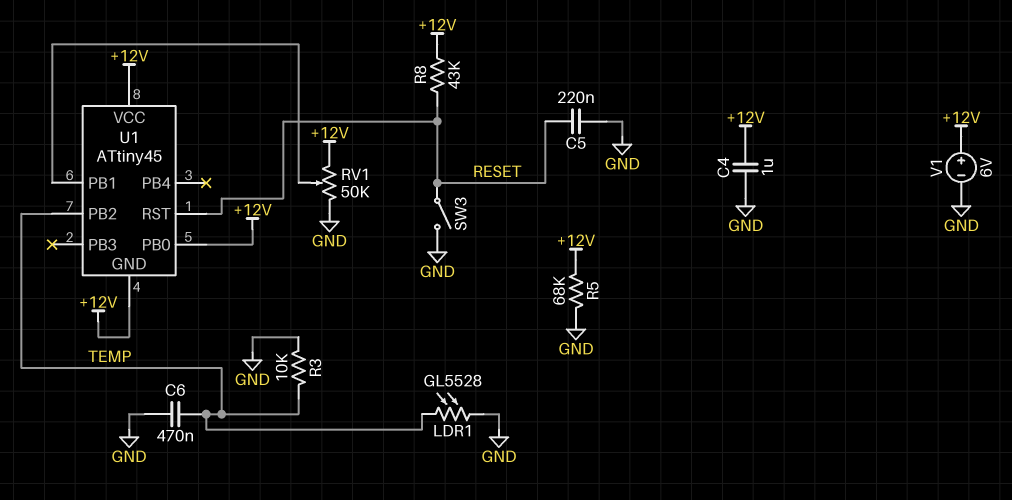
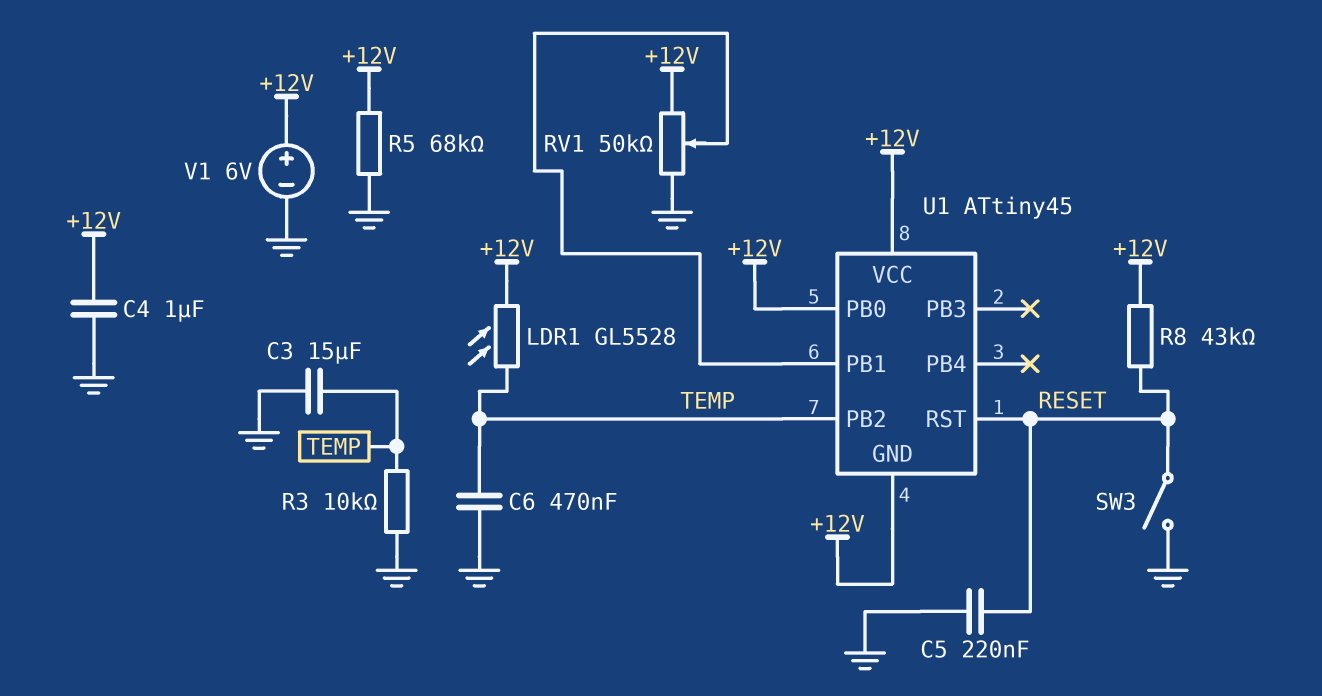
C3: none -> 15uF (GND, TEMP)
LDR1: GL5528 (GND, TEMP) -> GL5528 (+12V, TEMP)

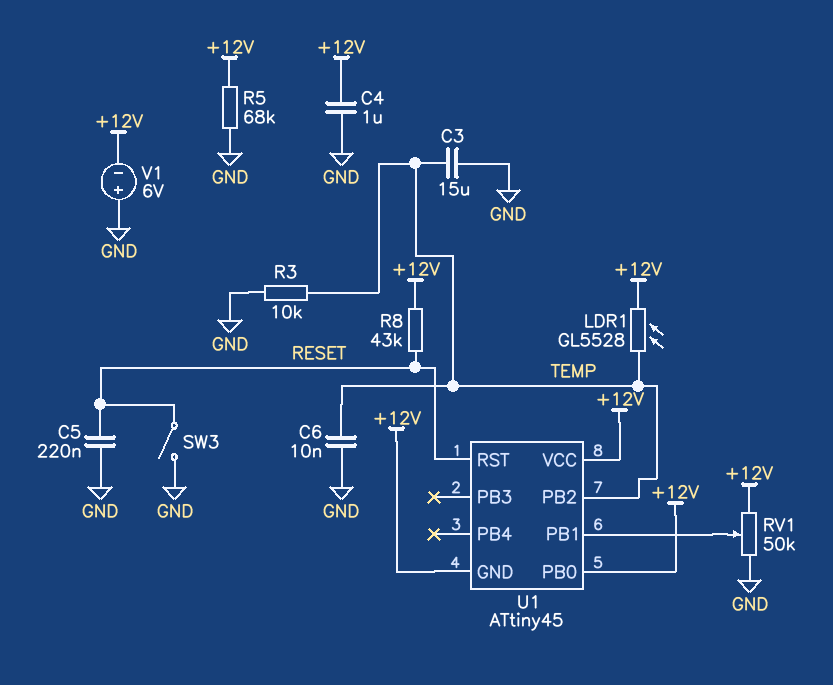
C6: 470nF (GND, TEMP) -> 10nF (GND, TEMP)
V1: 6V (plus +12V, minus GND) -> 6V (plus GND, minus +12V)

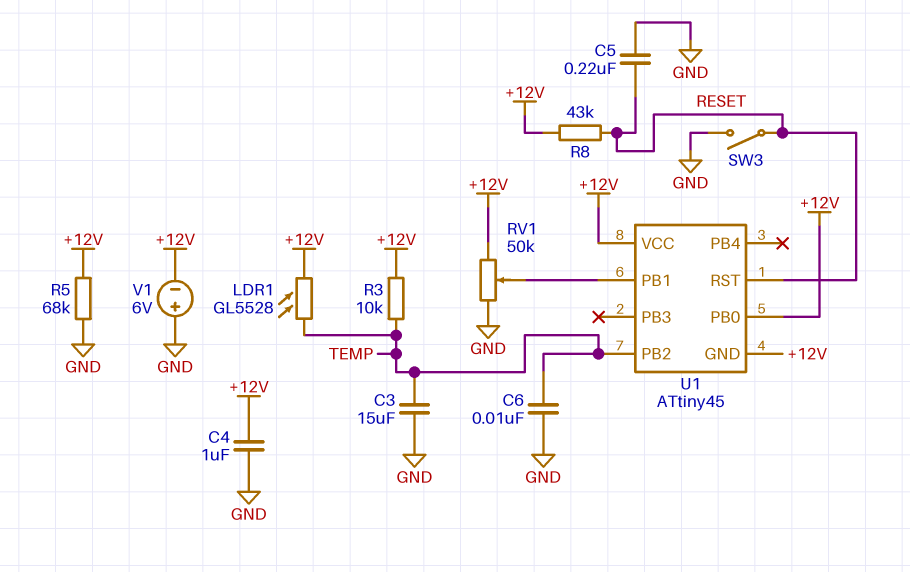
R3: 10k (GND, TEMP) -> 10k (+12V, TEMP)

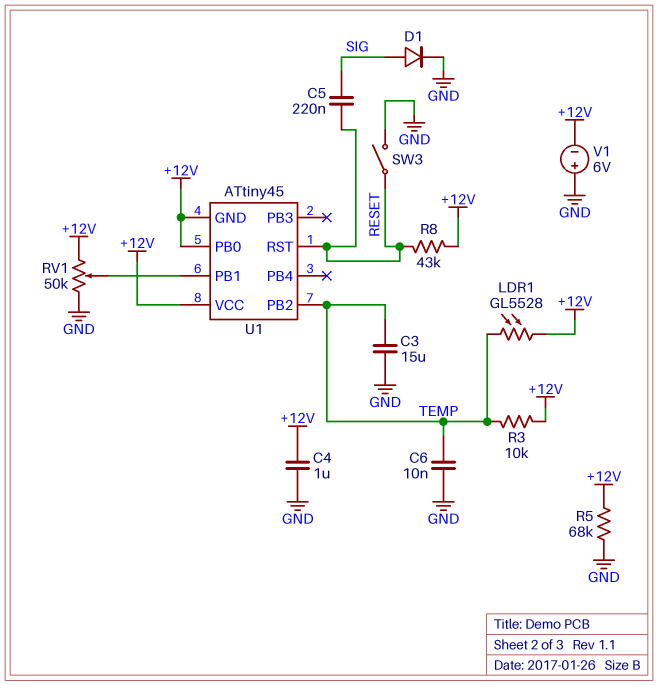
C5: 220nF (GND, RESET) -> 220nF (RESET, SIG)
D1: none -> diode (A SIG, K GND)

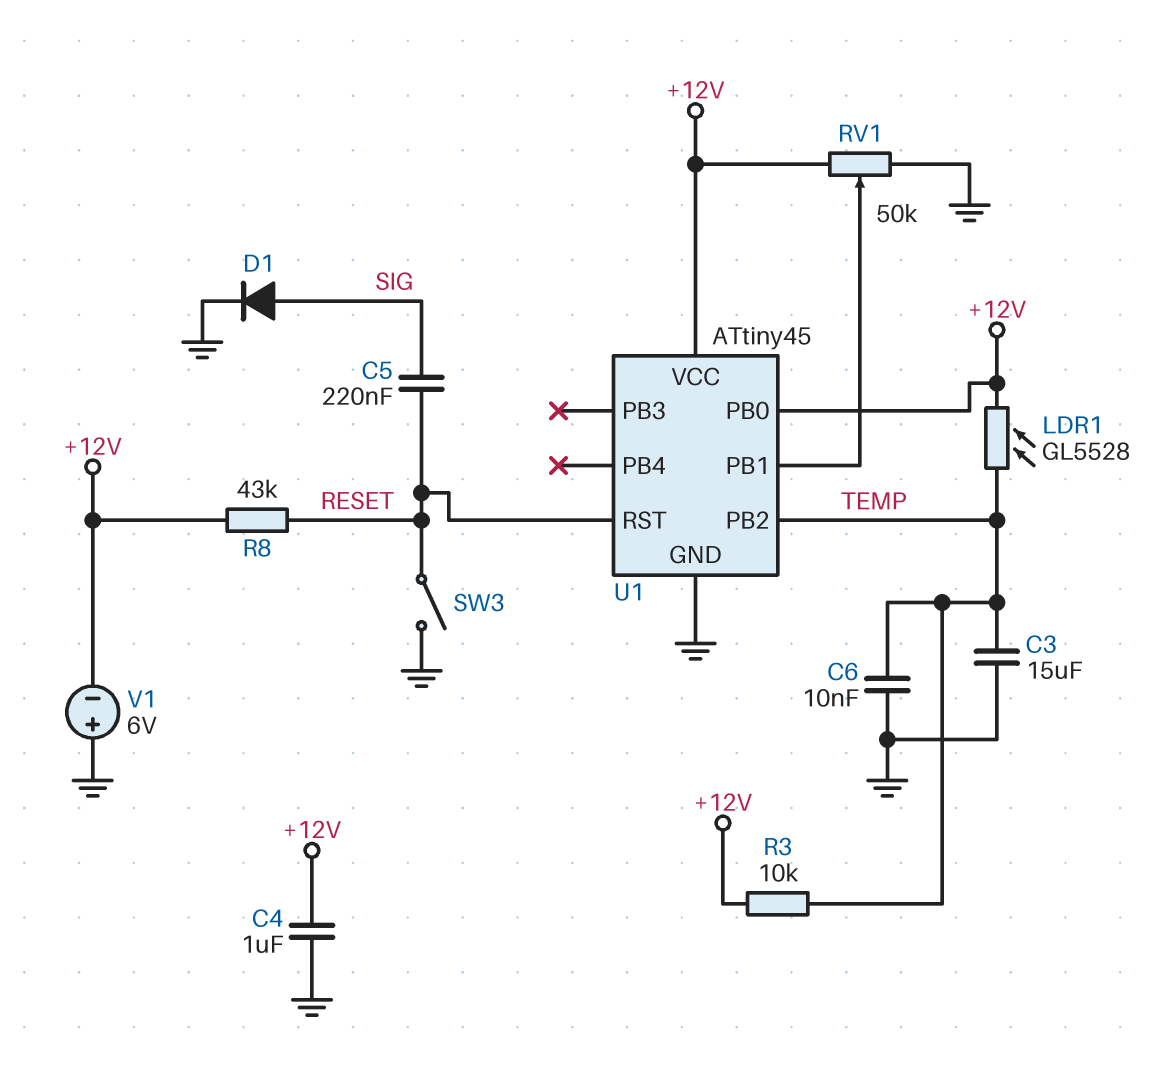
R5: 68k (+12V, GND) -> none
U1 pin GND: +12V -> GND

